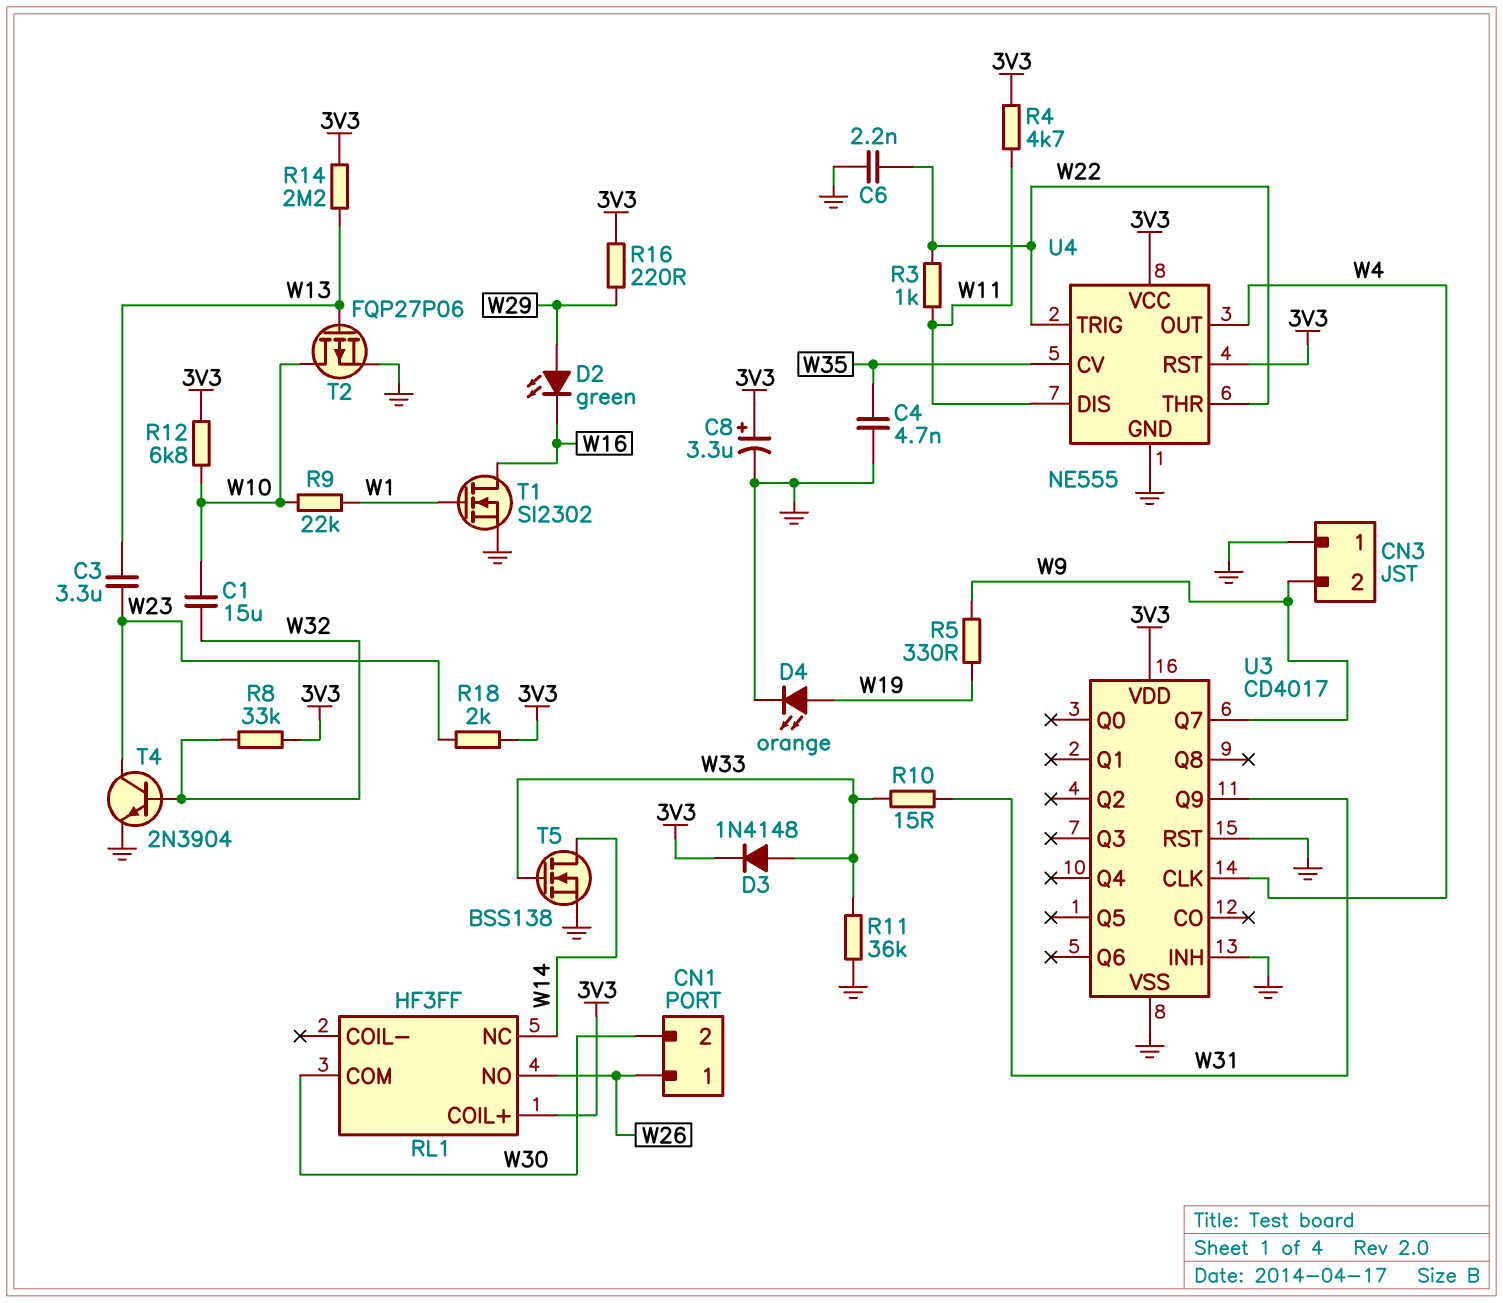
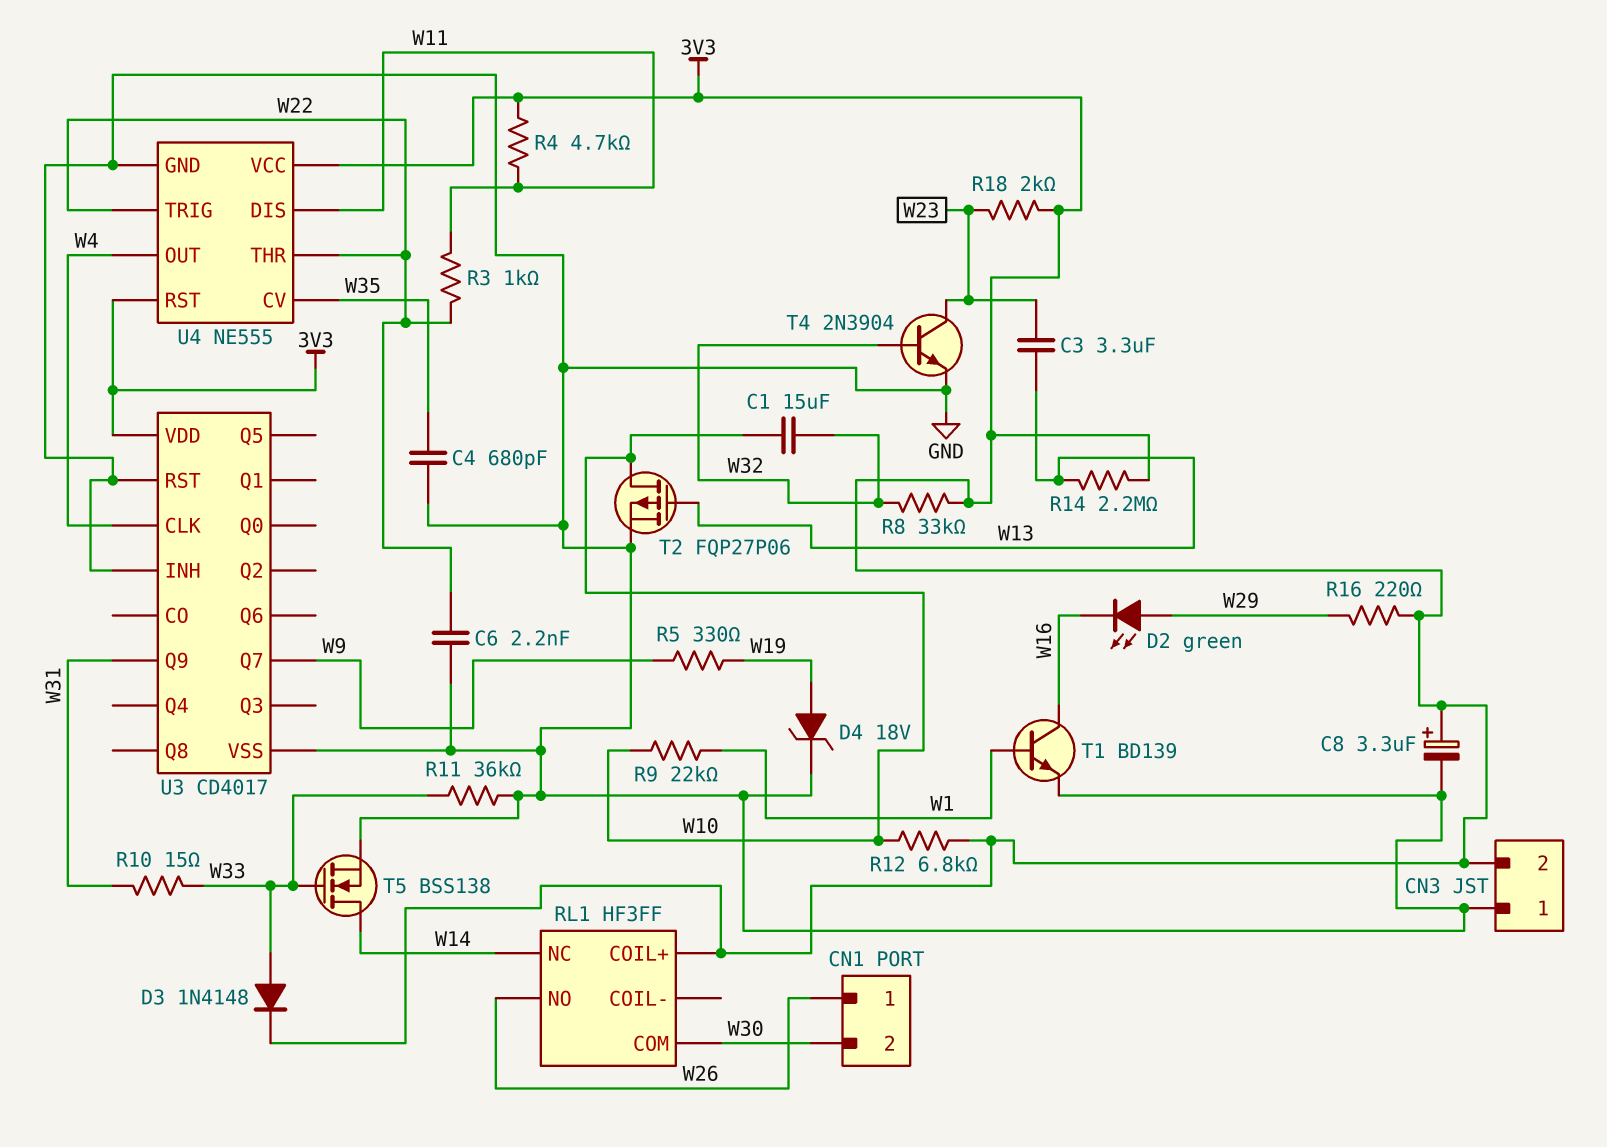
C4: 4.7nF (GND, W35) -> 680pF (GND, W35)
CN3 pin 2: W9 -> 3V3
D4: LED orange (A W19, K GND) -> zener 18V (A W19, K GND)
T1: NMOS SI2302 (G W1, D W16, S GND) -> NPN BD139 (B W1, C W16, E GND)

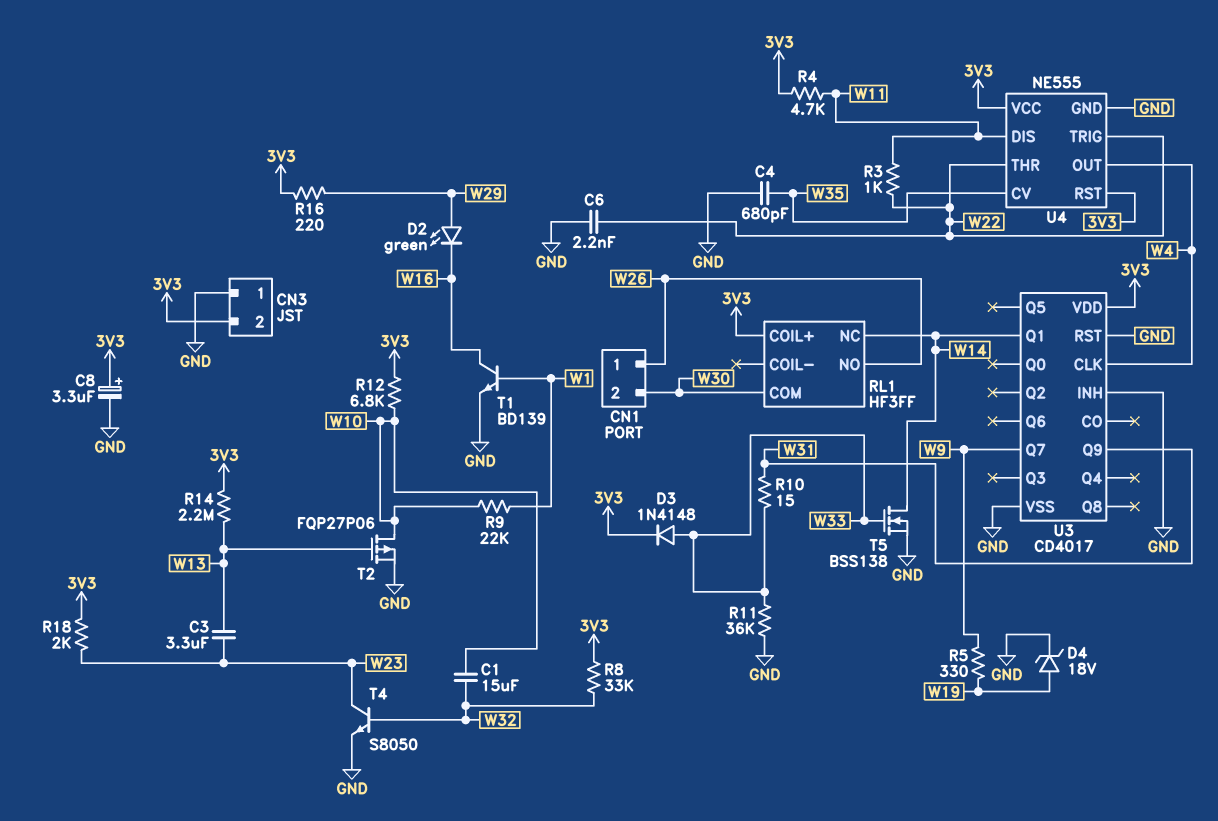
T4: NPN 2N3904 (B W32, C W23, E GND) -> NPN S8050 (B W32, C W23, E GND)
U3 pin Q1: none -> W14

